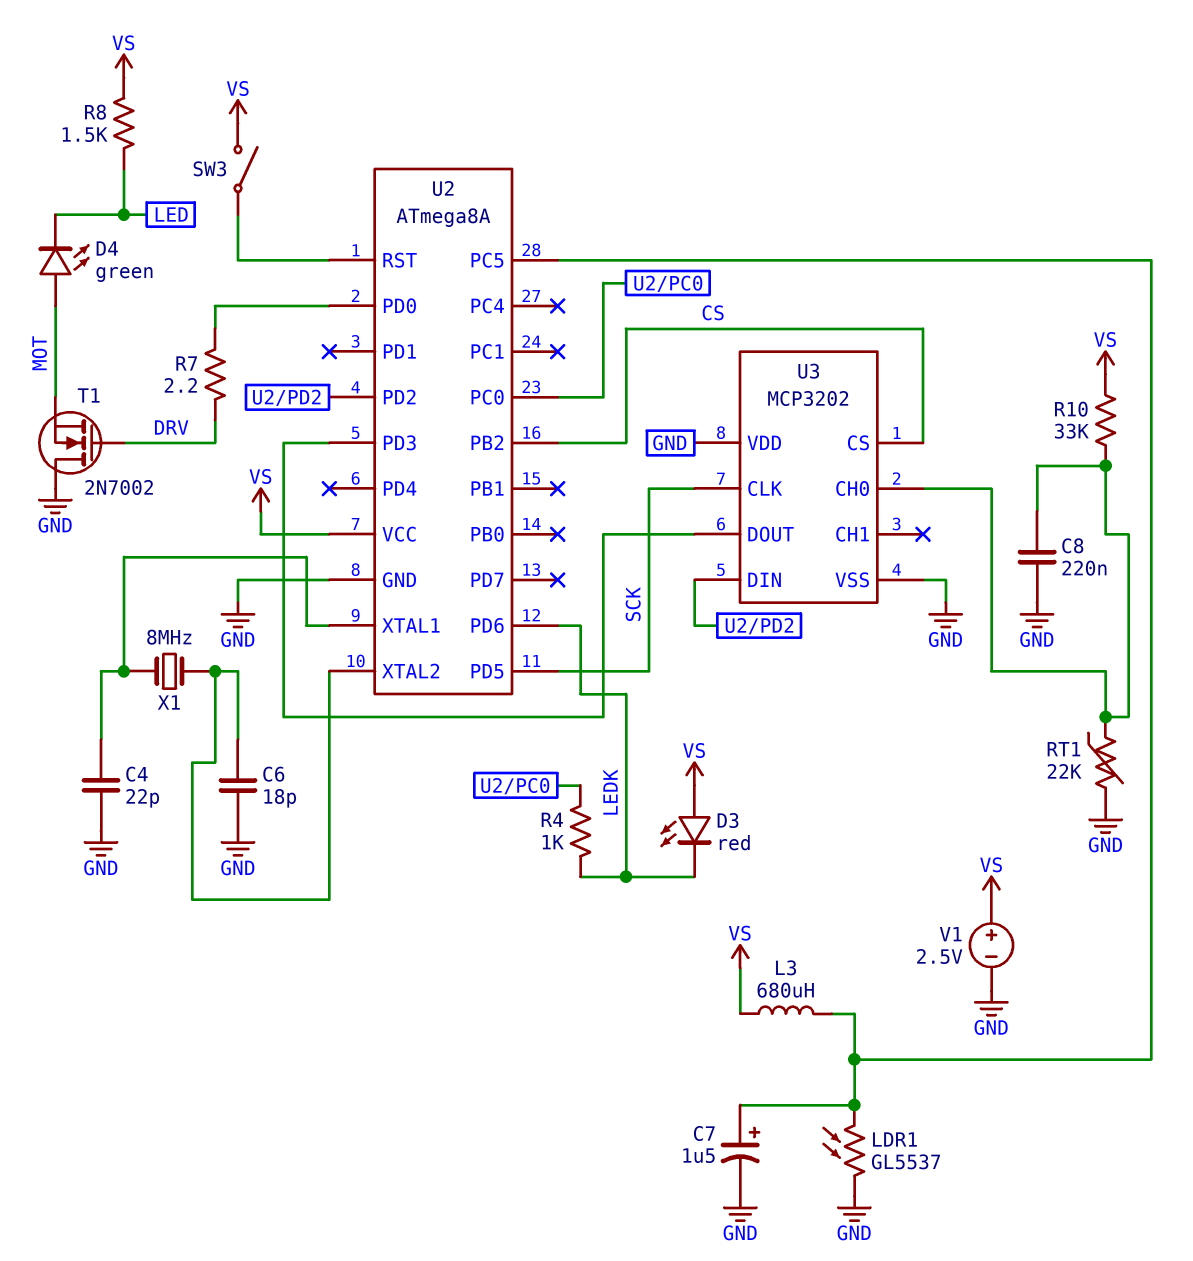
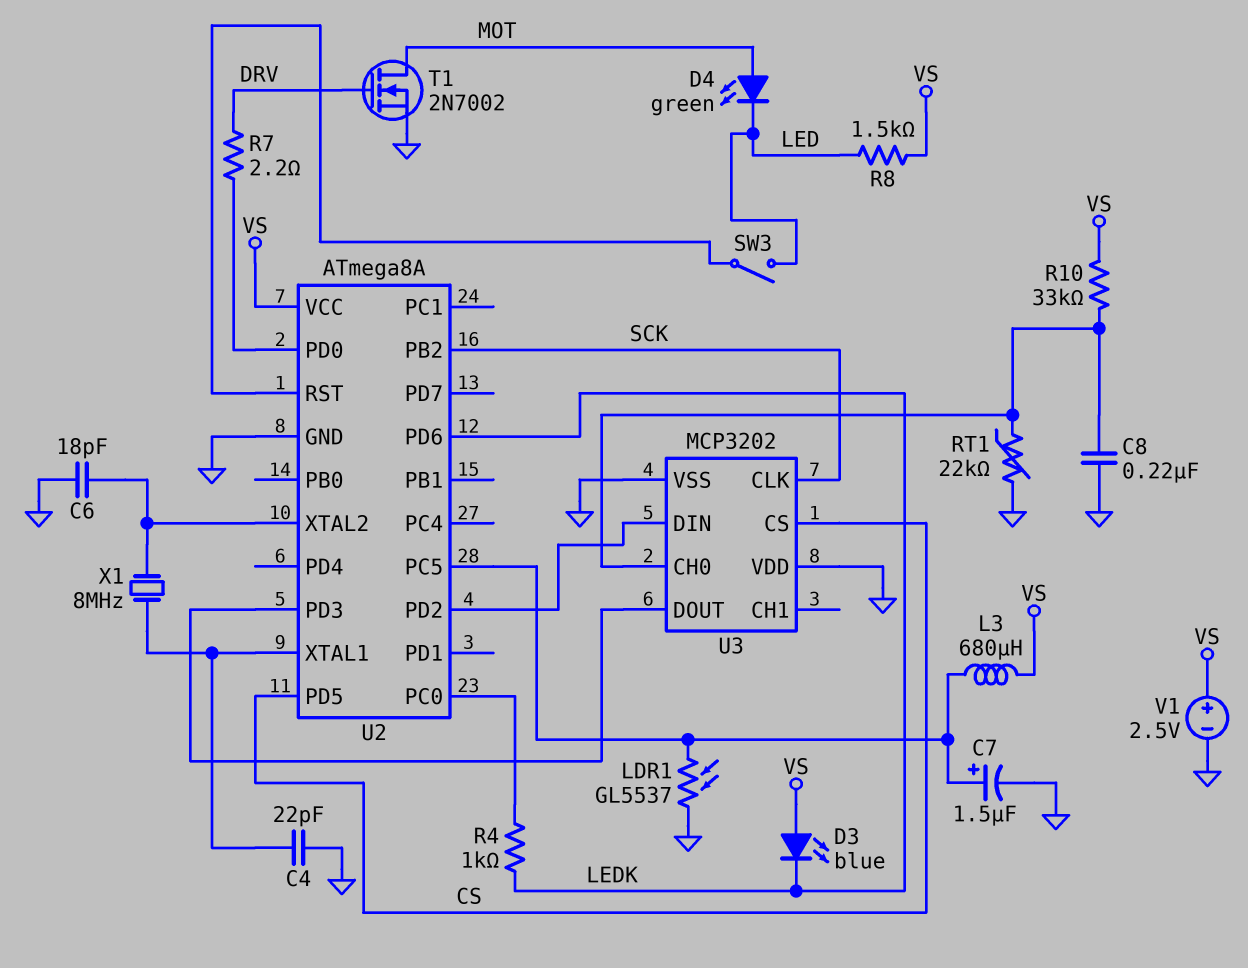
D3: LED red (A VS, K LEDK) -> LED blue (A VS, K LEDK)
SW3: switch (U2/RST, VS) -> switch (LED, U2/RST)
T1: NMOS 2N7002 (G DRV, D GND, S MOT) -> NMOS 2N7002 (G DRV, D MOT, S GND)
U2 pin PB2: CS -> SCK
U2 pin PD5: SCK -> CS

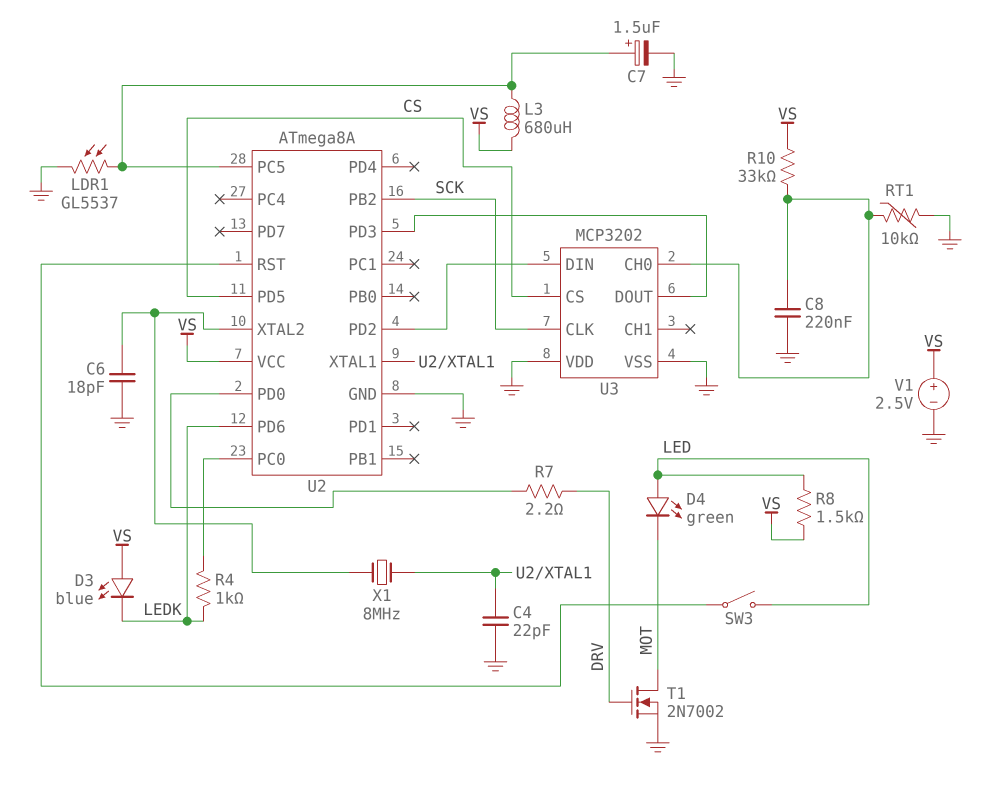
D4: LED green (A MOT, K LED) -> LED green (A LED, K MOT)
RT1: 22k (GND, U3/CH0) -> 10k (GND, U3/CH0)

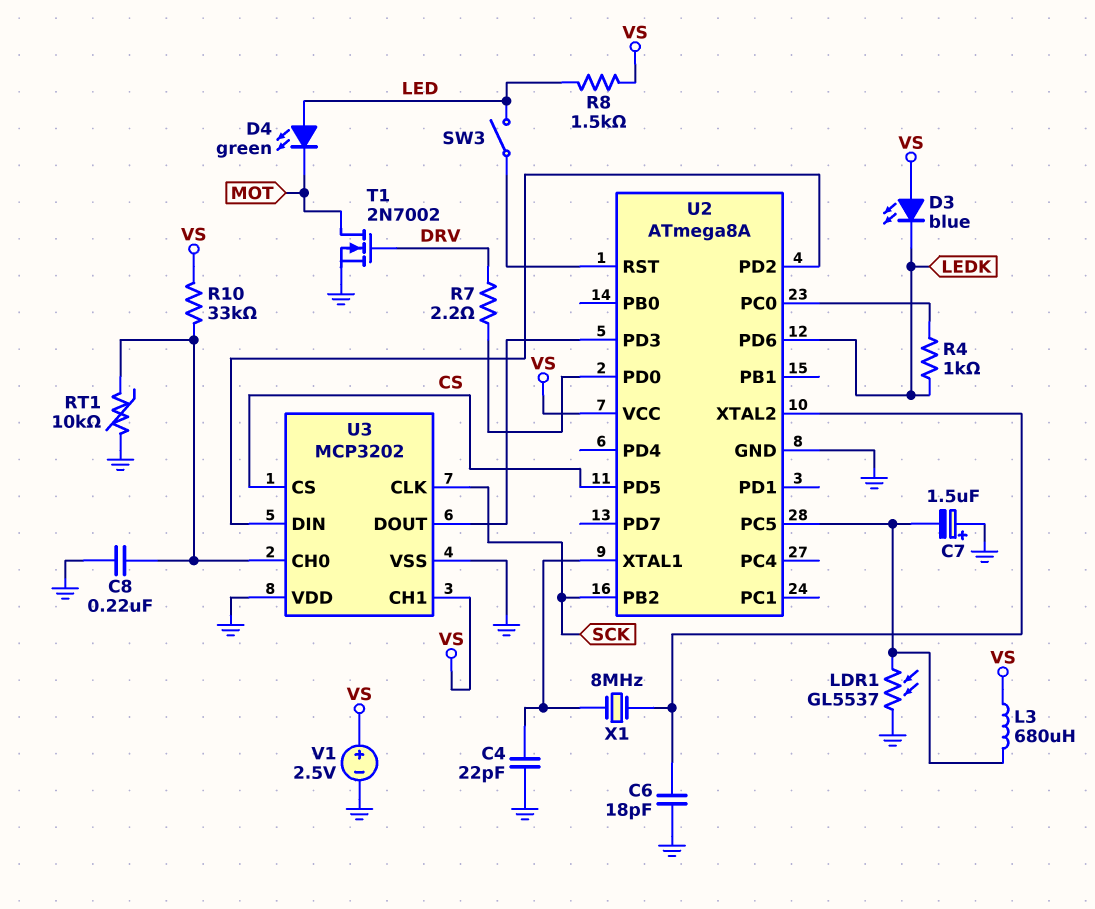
C7: 1.5uF (plus U2/PC5, minus GND) -> 1.5uF (plus GND, minus U2/PC5)
U3 pin CH1: none -> VS

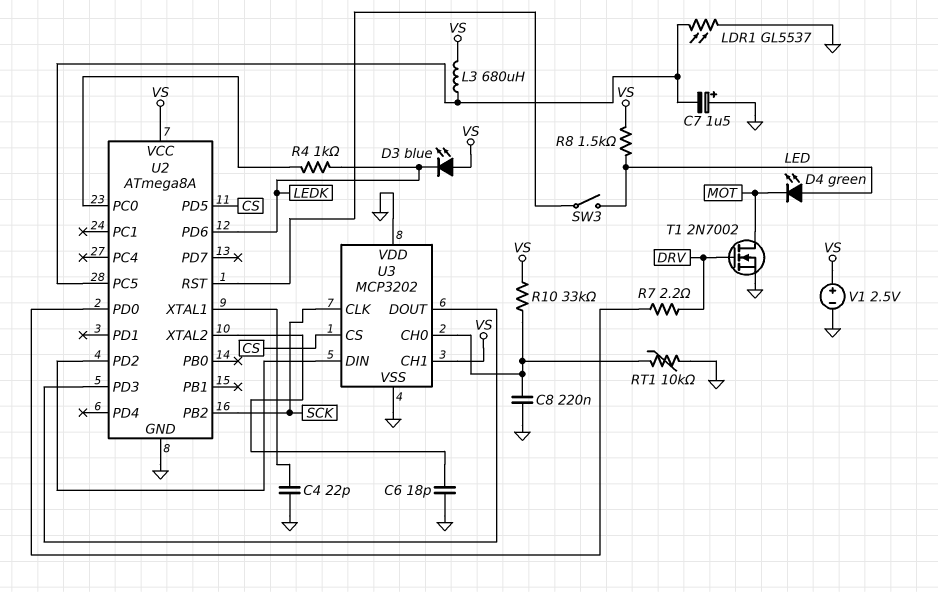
X1: 8MHz (U2/XTAL1, U2/XTAL2) -> none

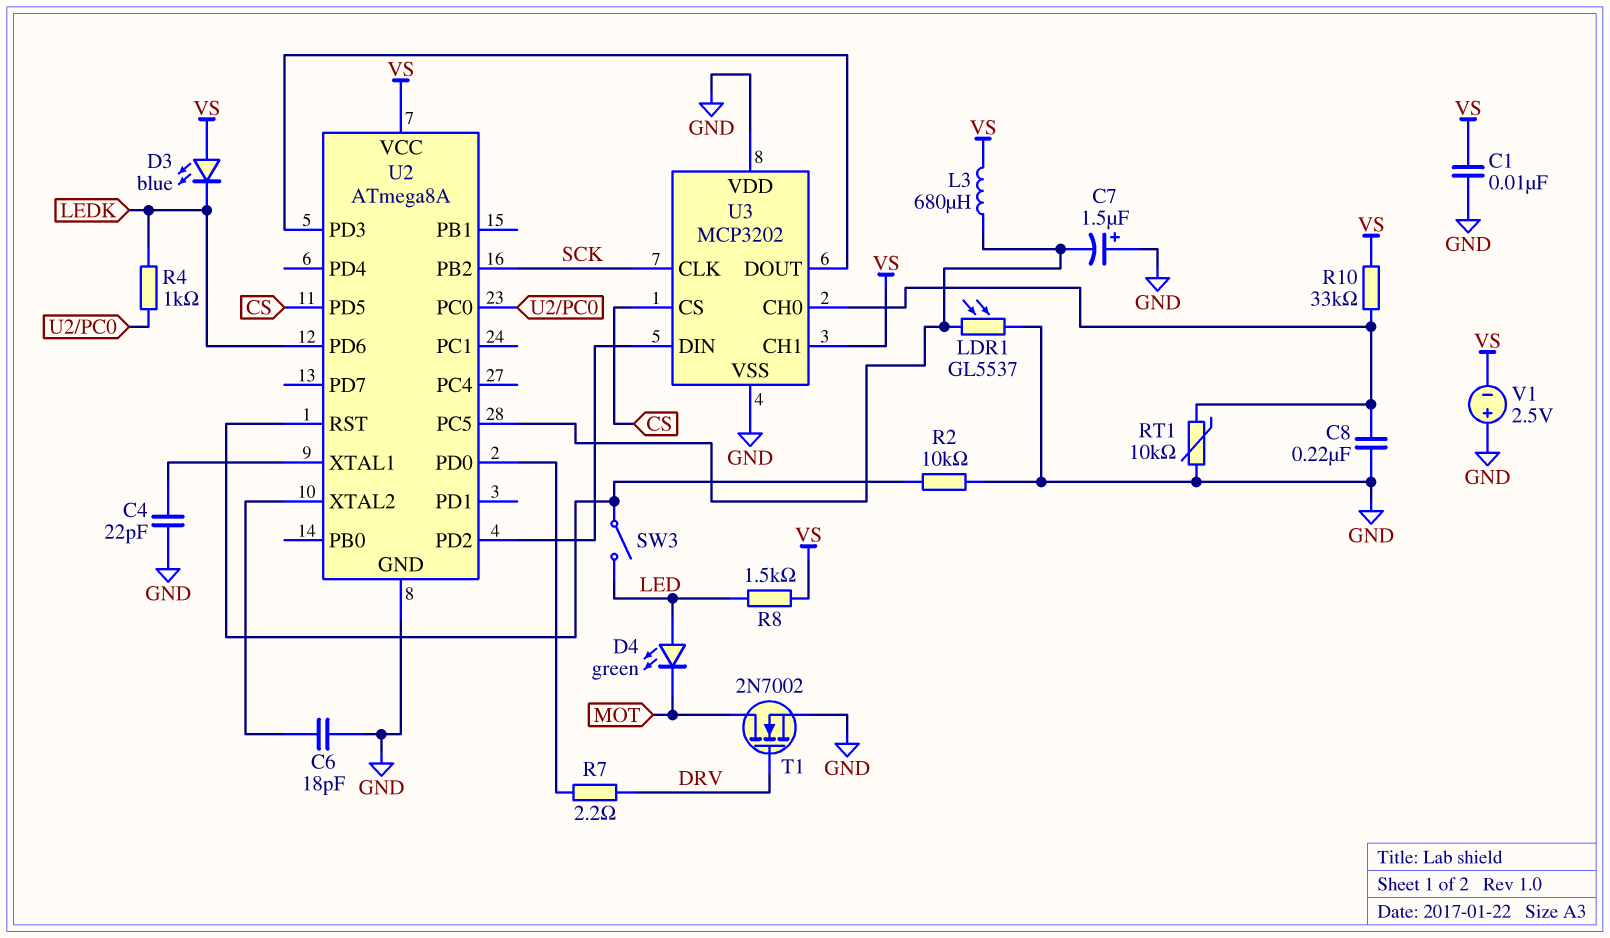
C1: none -> 10nF (GND, VS)
R2: none -> 10k (GND, U2/RST)
V1: 2.5V (plus VS, minus GND) -> 2.5V (plus GND, minus VS)

